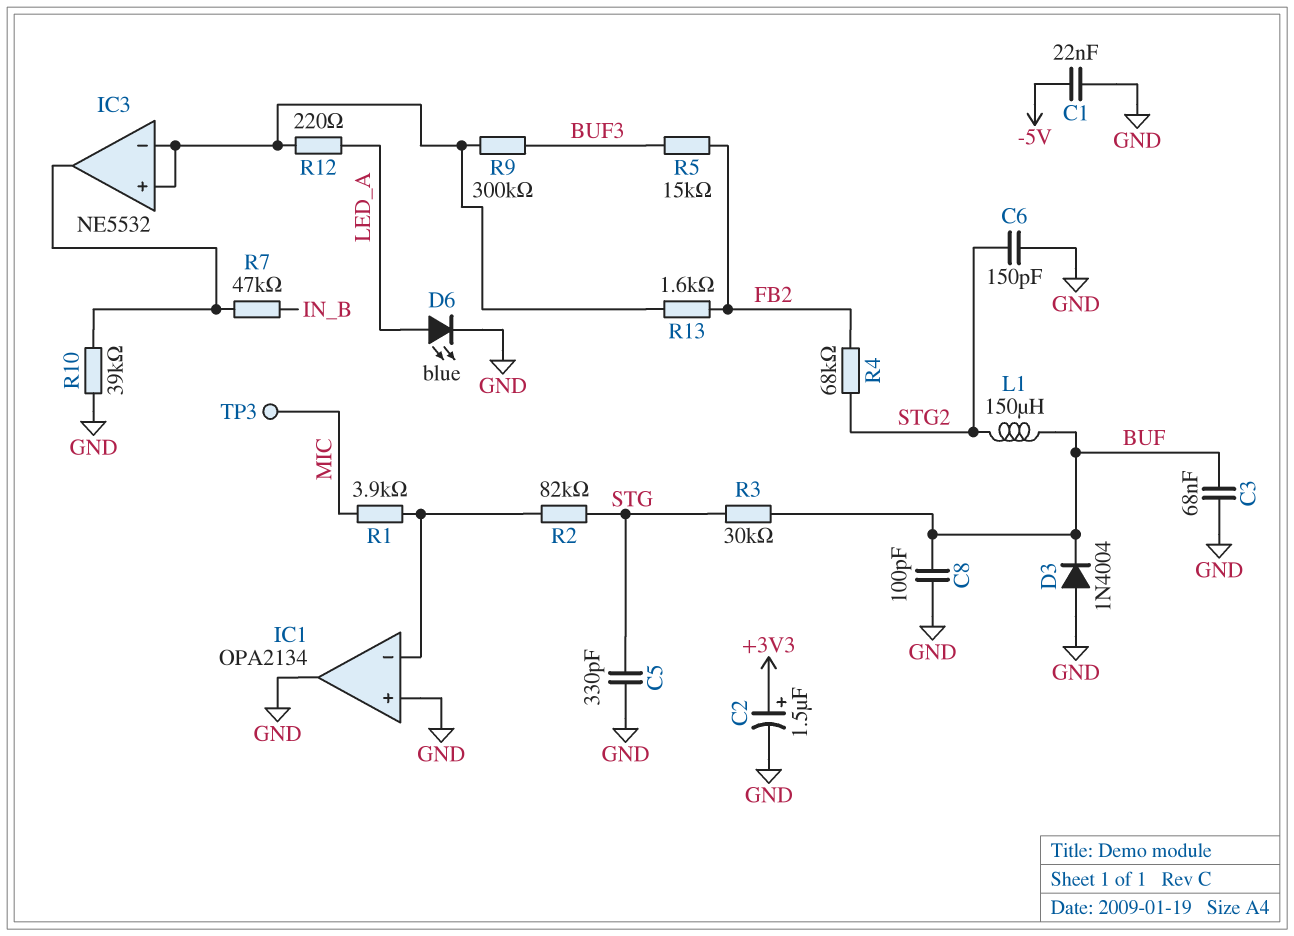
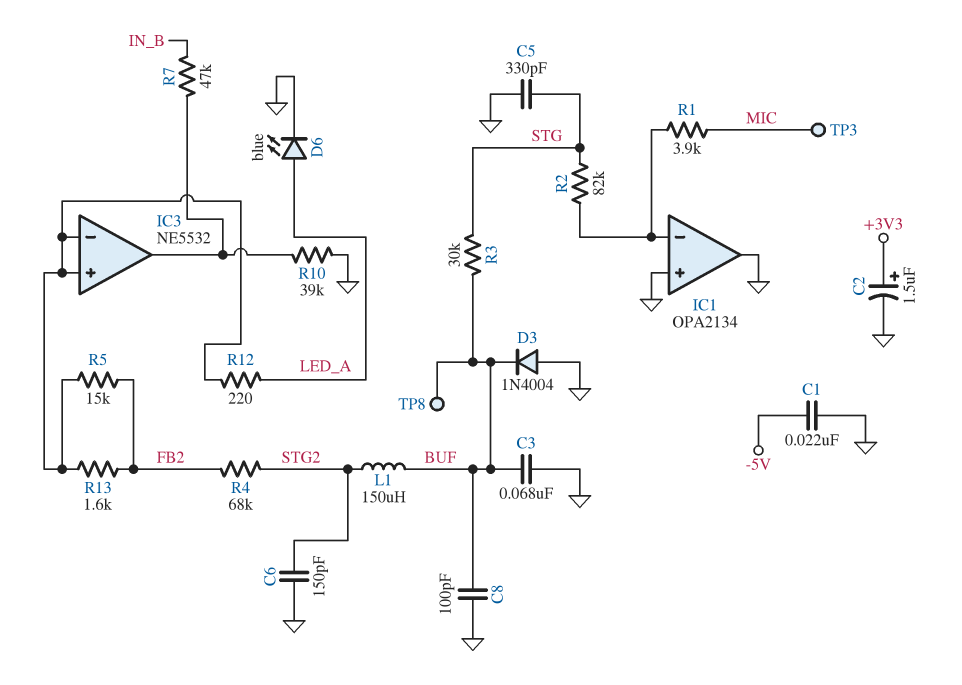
R5: 15k (BUF3, FB2) -> 15k (FB2, IC3/in+)
R9: 300k (BUF3, IC3/in+) -> none
TP8: none -> test point (BUF)

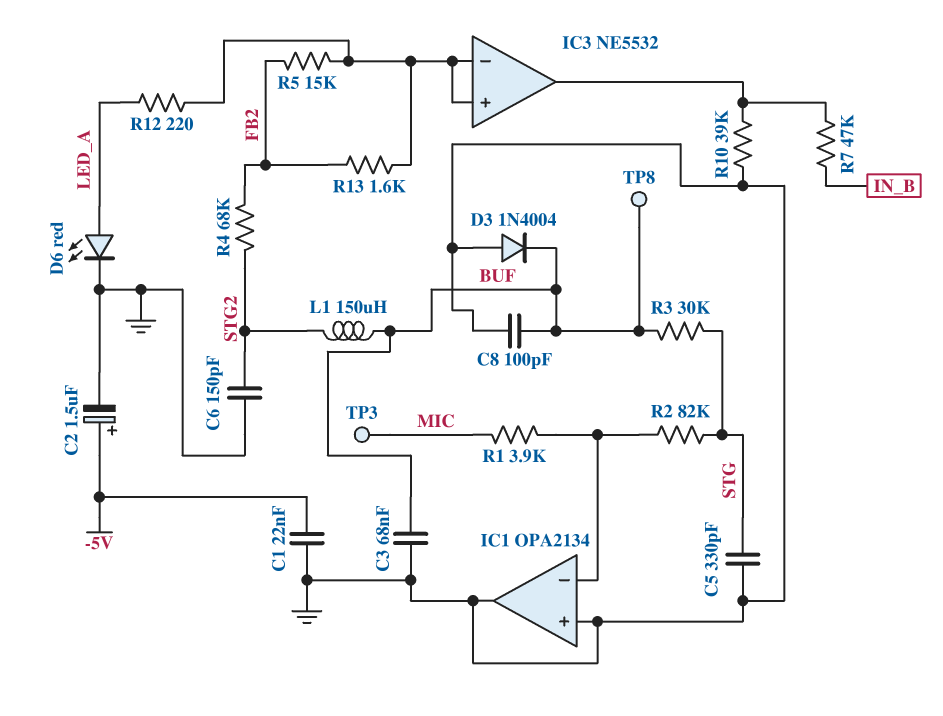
C2: 1.5uF (plus +3V3, minus GND) -> 1.5uF (plus -5V, minus GND)
D6: LED blue (A LED_A, K GND) -> LED red (A LED_A, K GND)

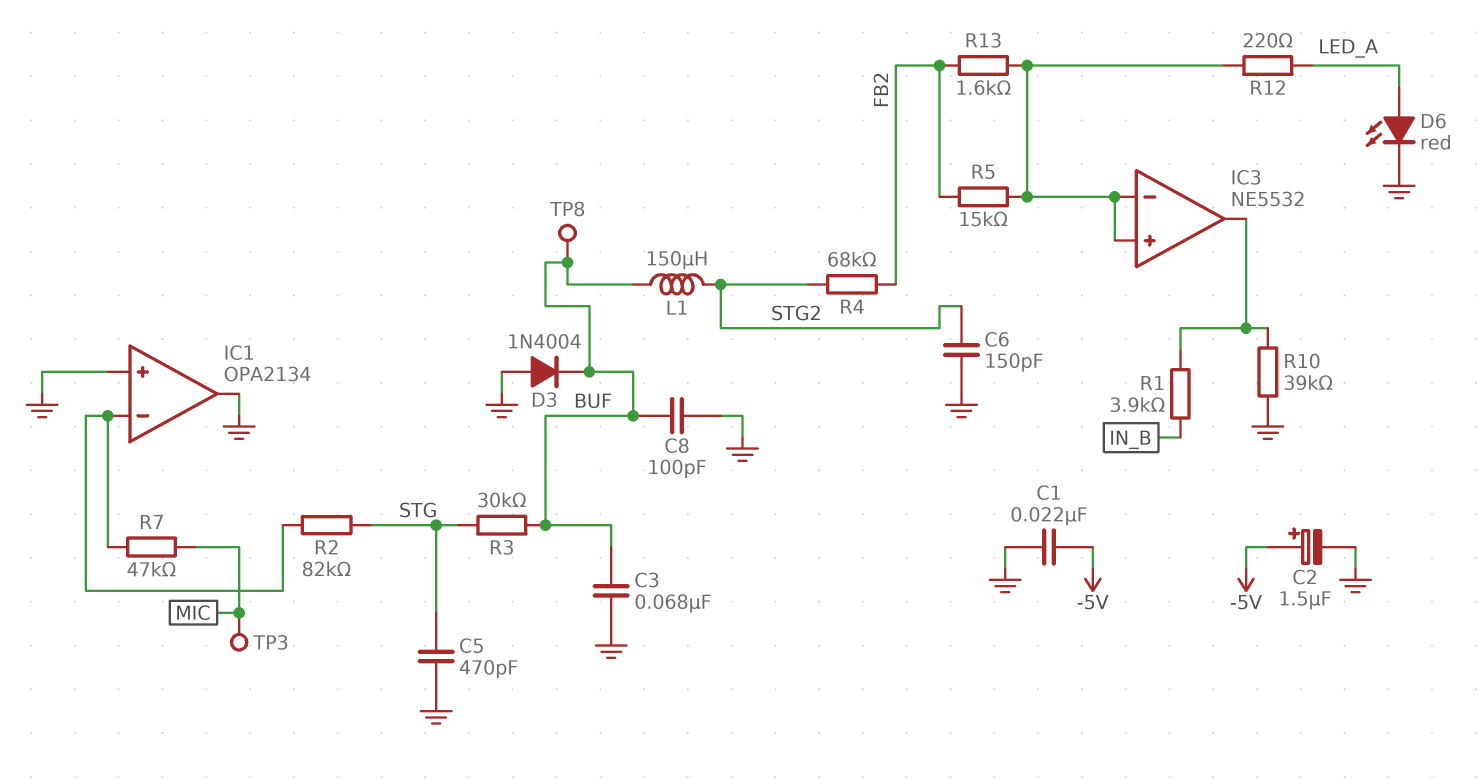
C5: 330pF (GND, STG) -> 470pF (GND, STG)
R1: 3.9k (IC1/in-, MIC) -> 3.9k (IC3/out, IN_B)
R7: 47k (IC3/out, IN_B) -> 47k (IC1/in-, MIC)

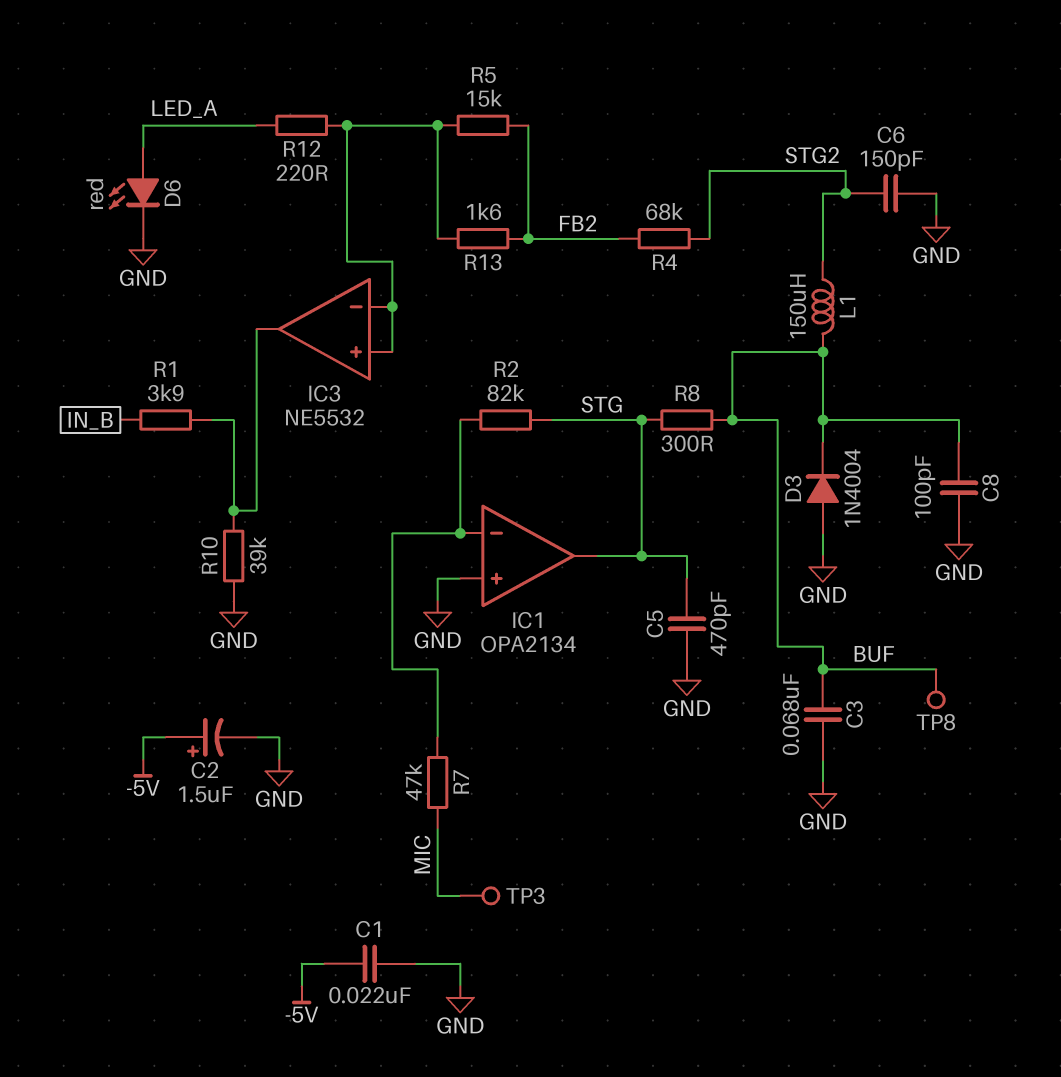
IC1 pin out: GND -> STG
R3: 30k (BUF, STG) -> none
R8: none -> 300 (BUF, STG)

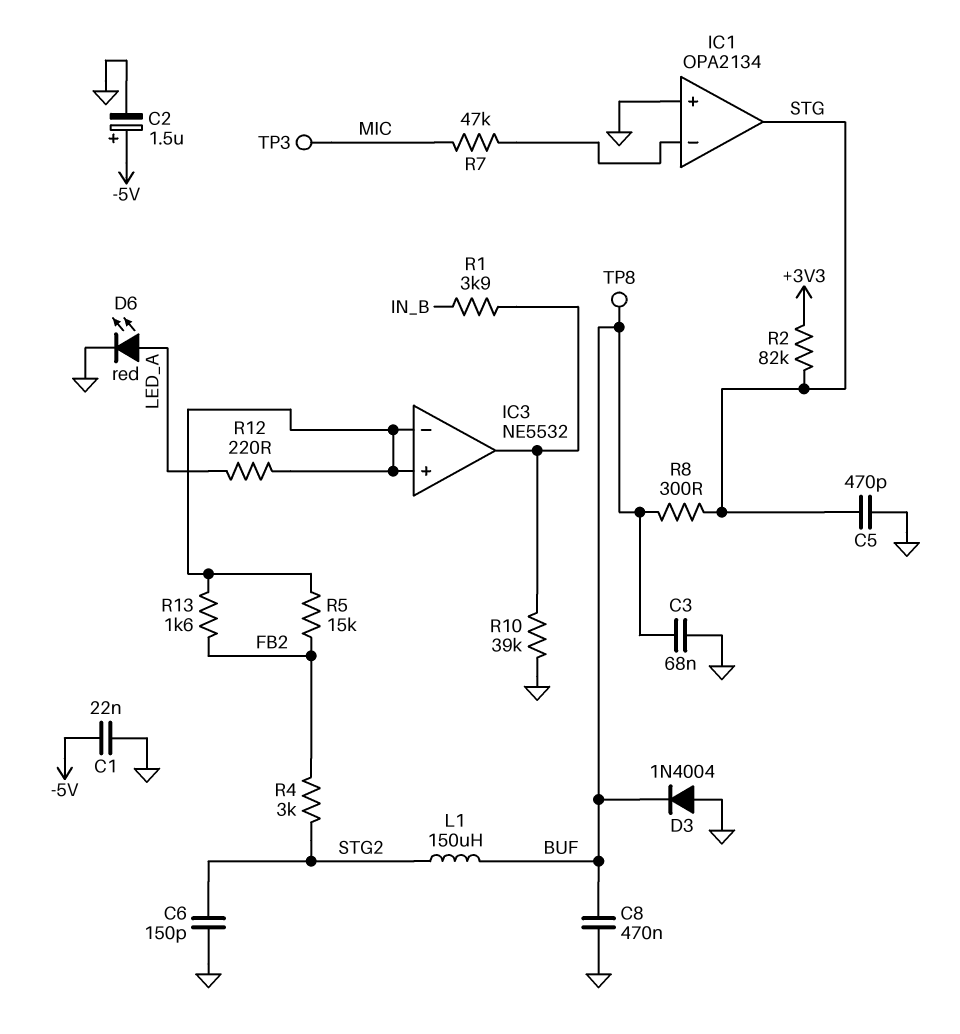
C8: 100pF (BUF, GND) -> 470nF (BUF, GND)
R2: 82k (IC1/in-, STG) -> 82k (+3V3, STG)
R4: 68k (FB2, STG2) -> 3k (FB2, STG2)

